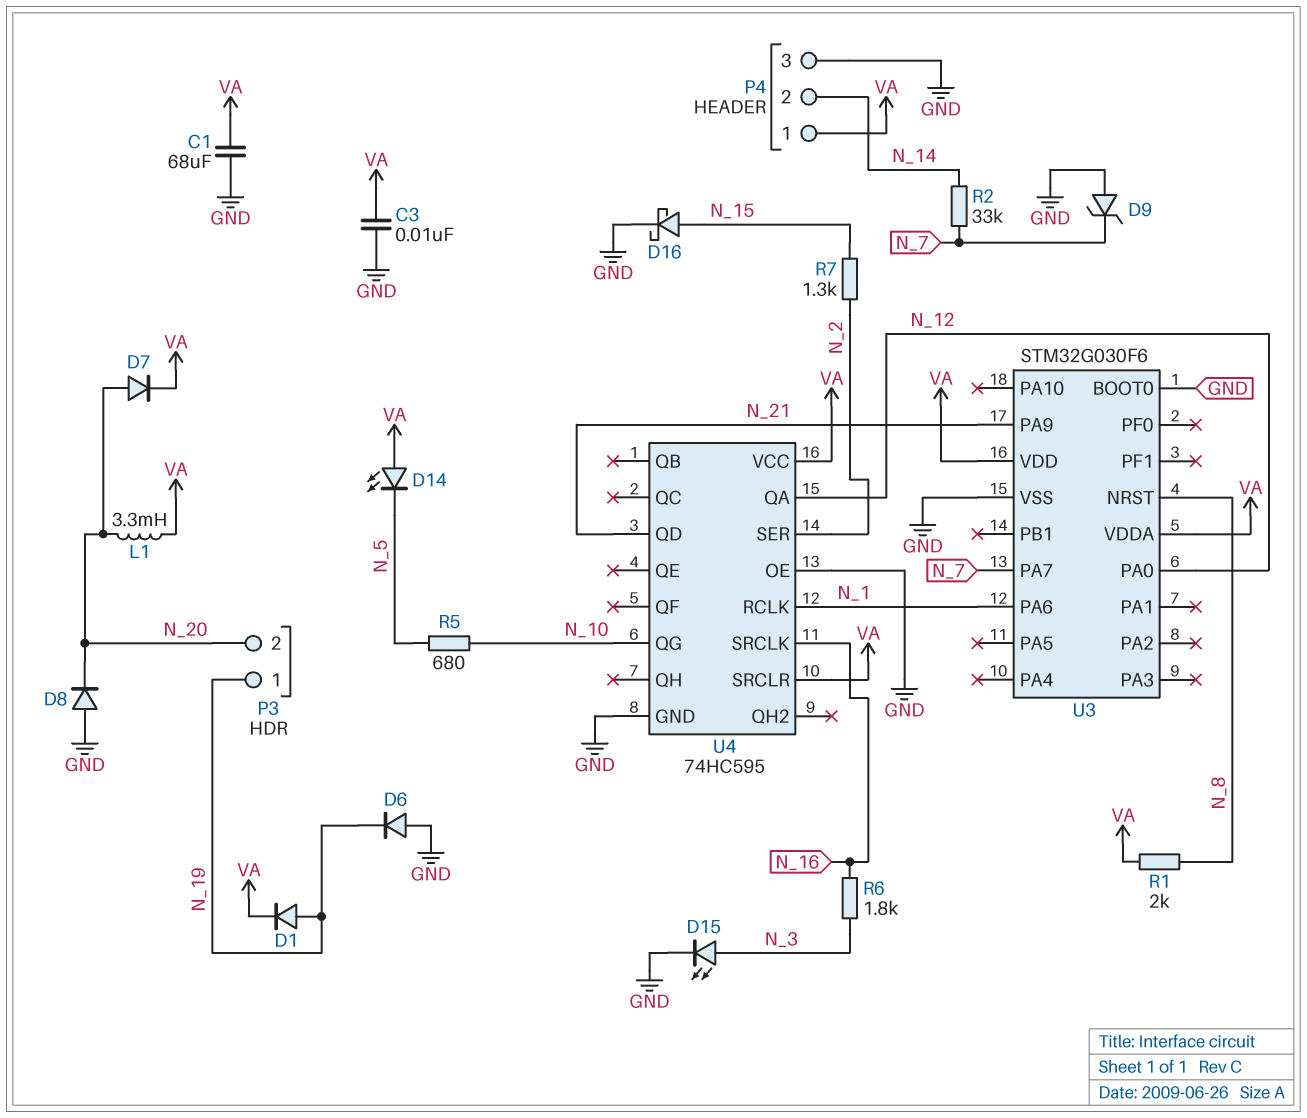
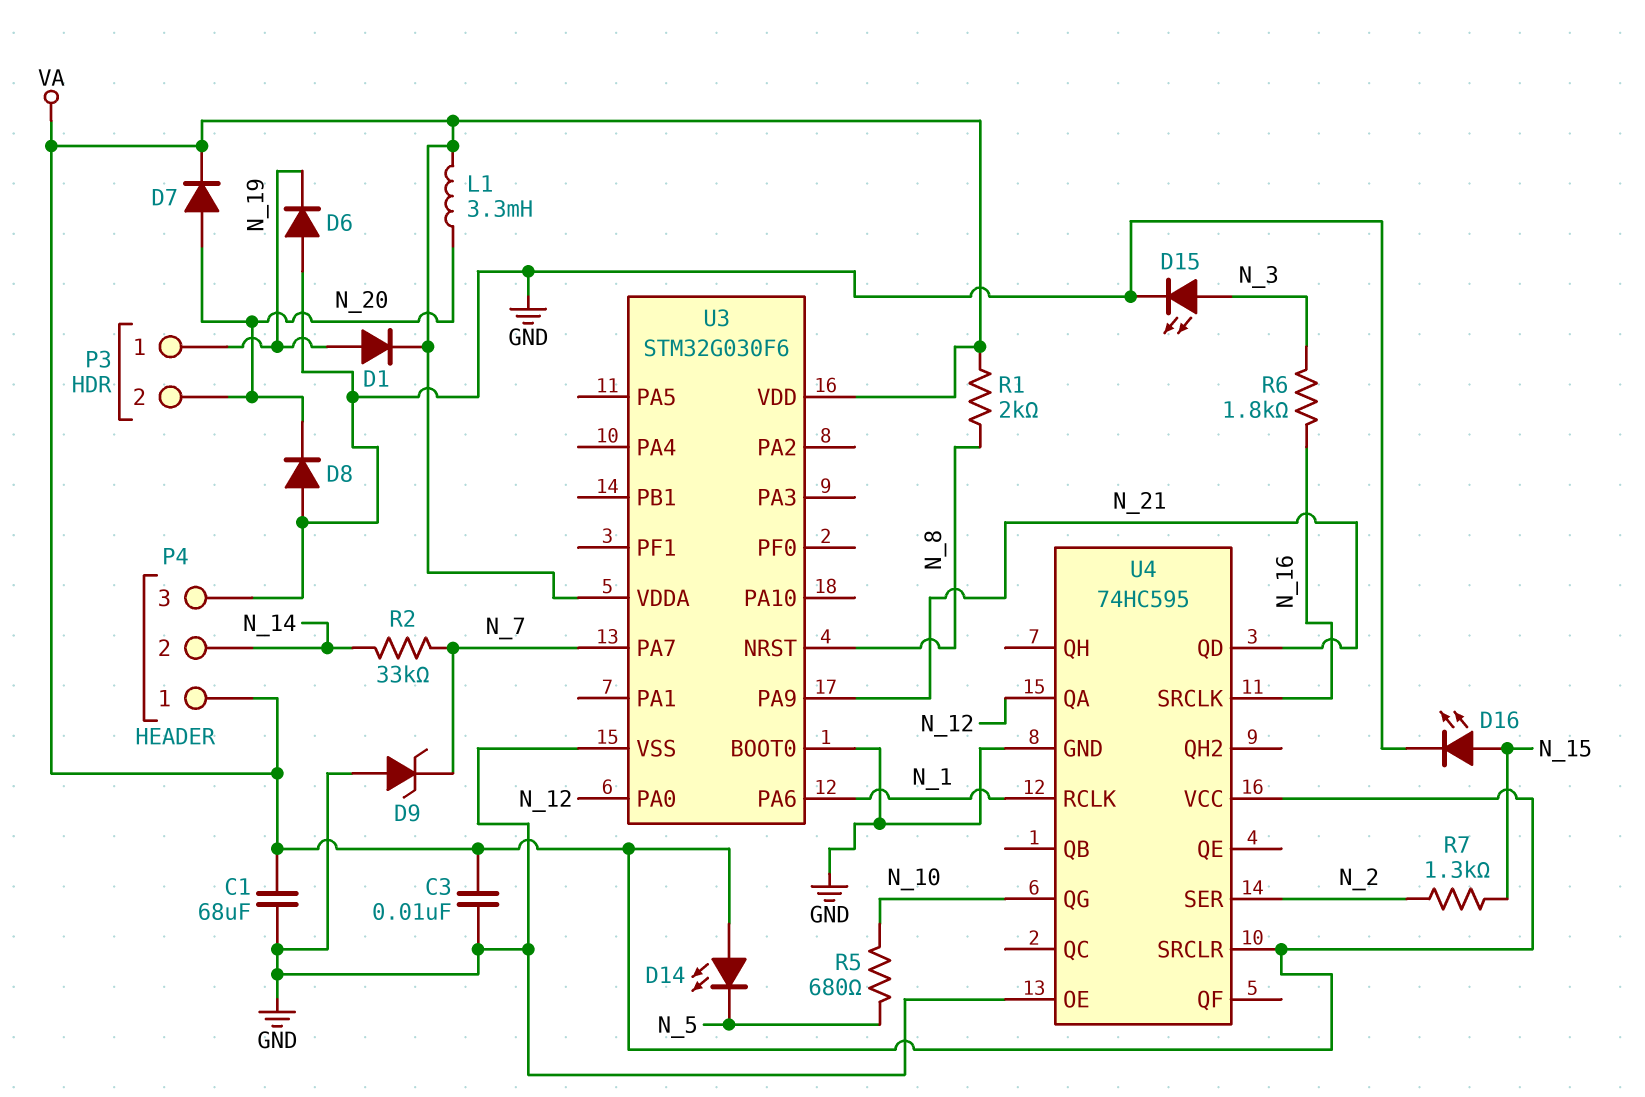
D16: schottky (A N_15, K GND) -> LED (A N_15, K GND)

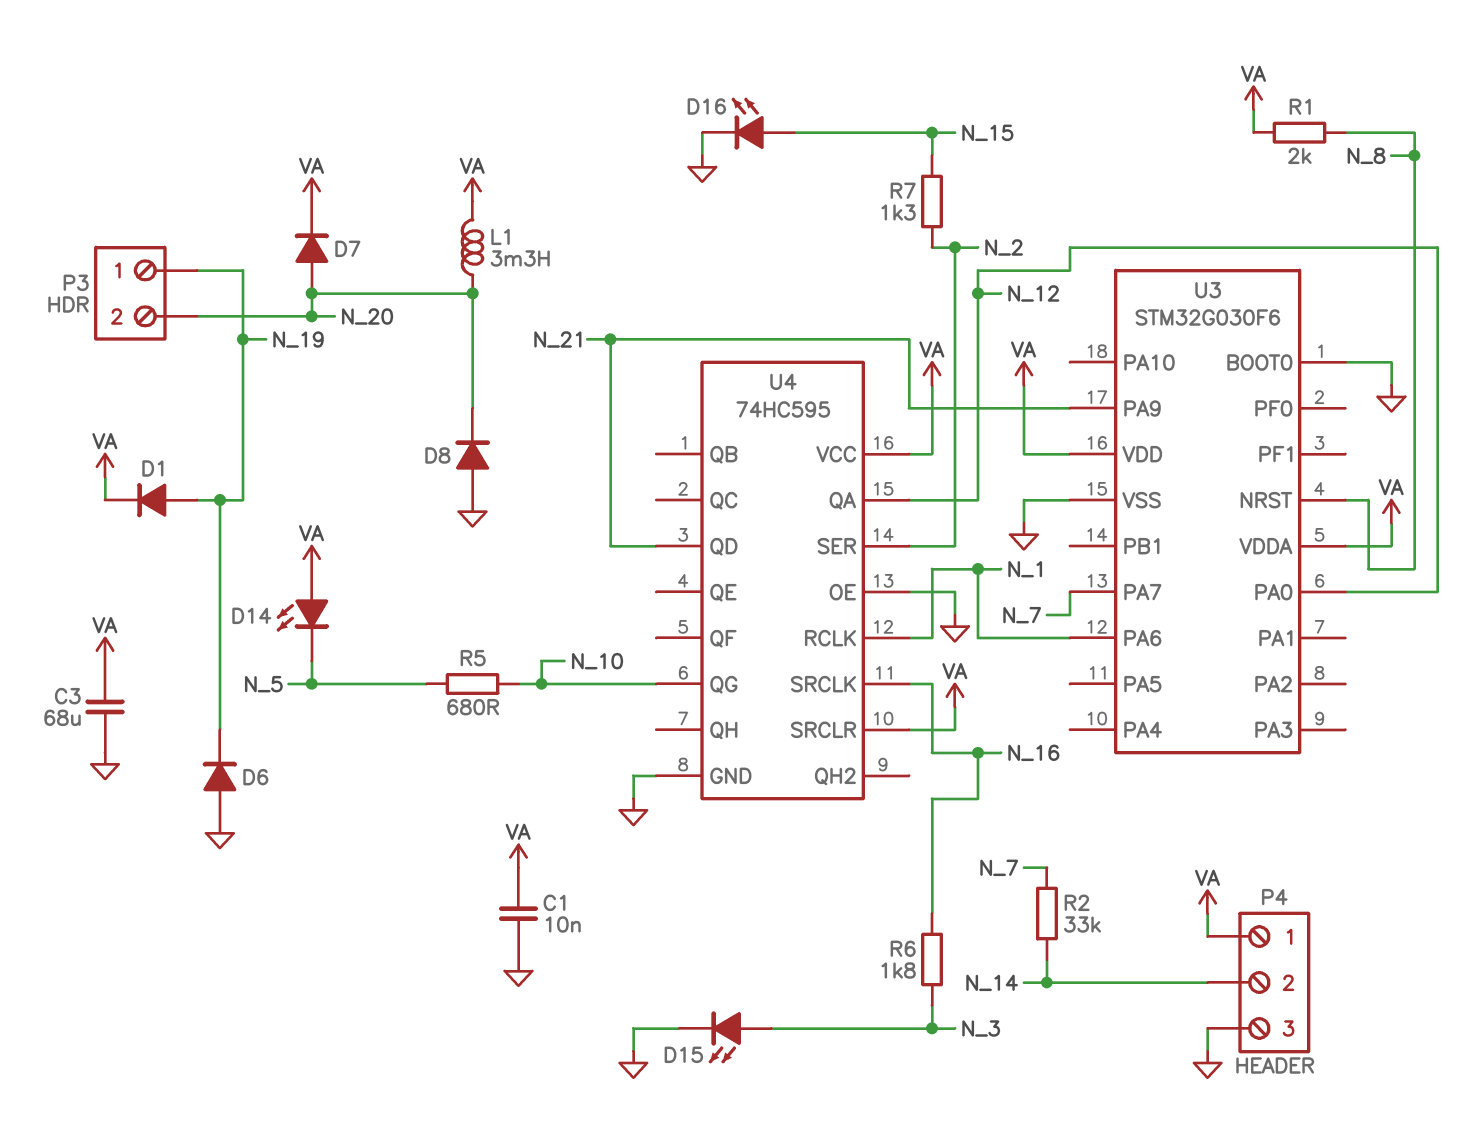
C1: 68uF (GND, VA) -> 10nF (GND, VA)
C3: 10nF (GND, VA) -> 68uF (GND, VA)
D9: zener (A GND, K N_7) -> none

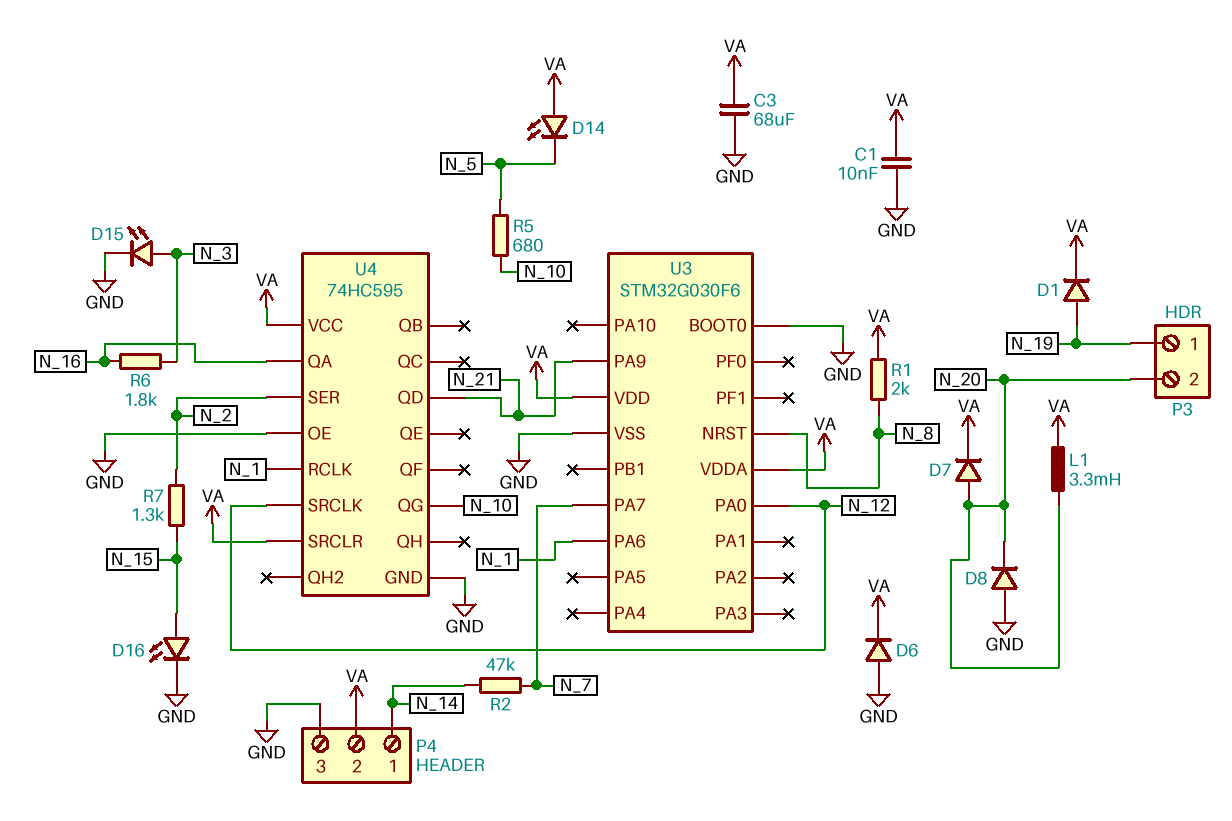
D6: diode (A GND, K N_19) -> diode (A GND, K VA)
P4 pin 1: VA -> N_14
P4 pin 2: N_14 -> VA
R2: 33k (N_7, N_14) -> 47k (N_7, N_14)
U4 pin QA: N_12 -> N_16
U4 pin SRCLK: N_16 -> N_12

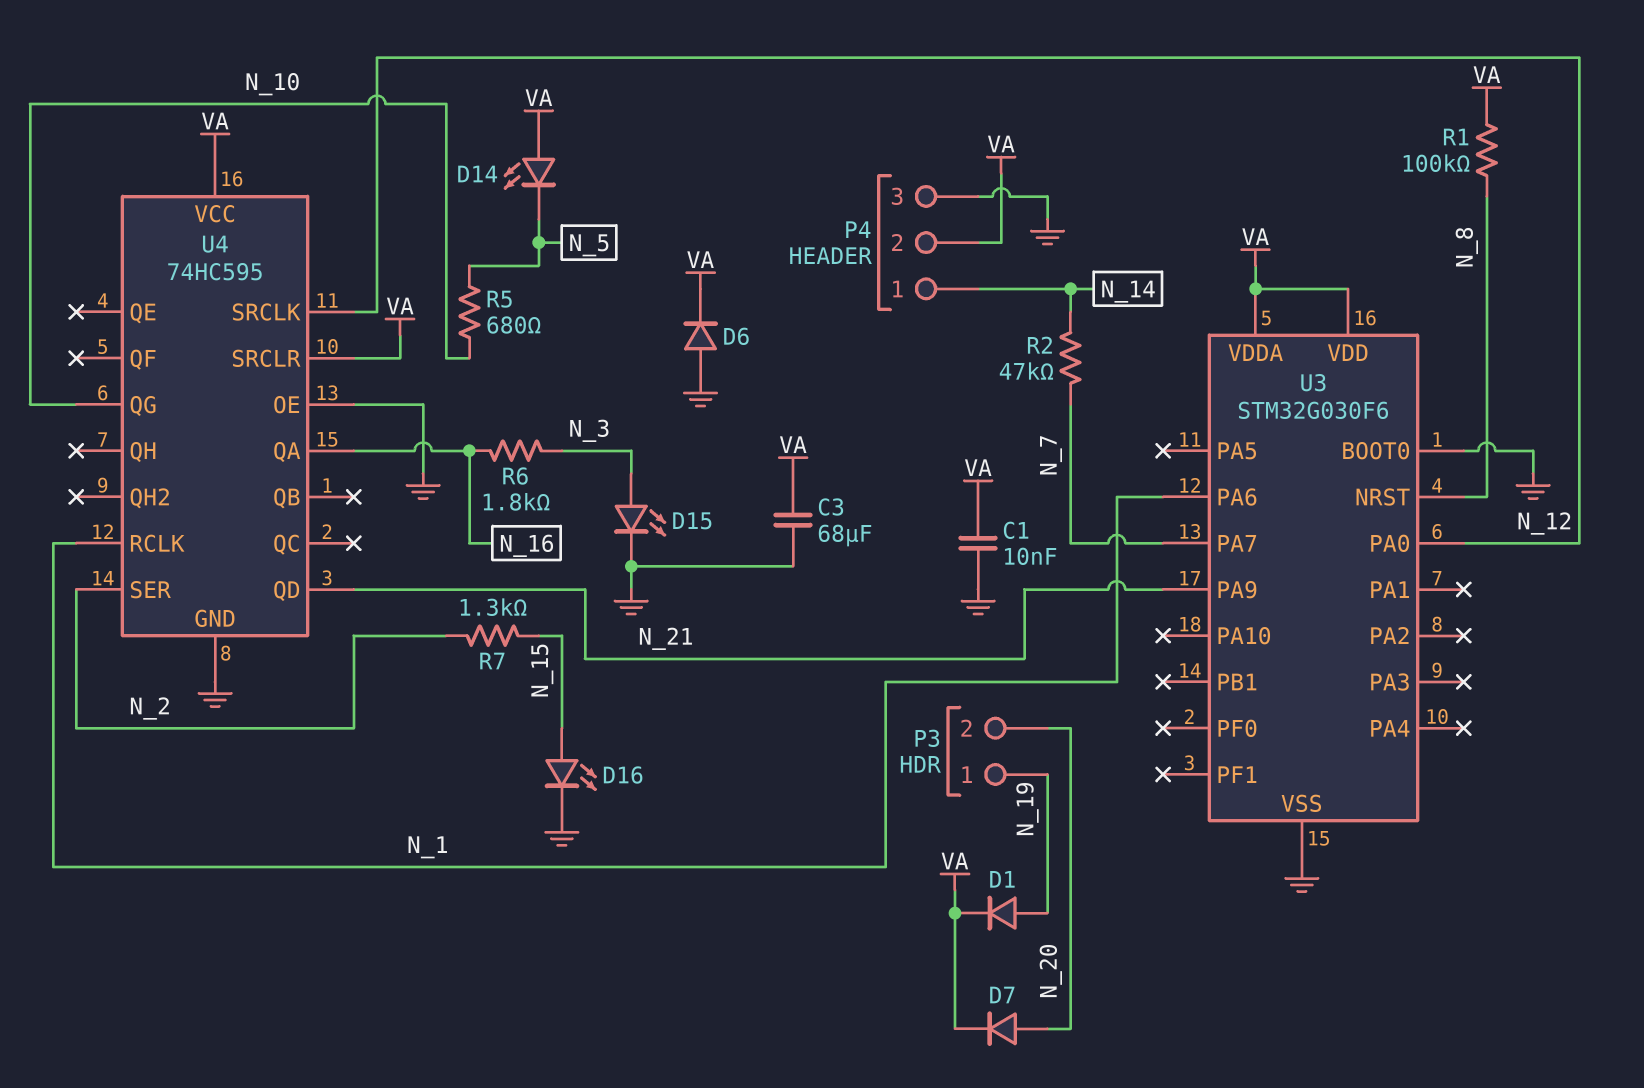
D8: diode (A GND, K N_20) -> none
L1: 3.3mH (N_20, VA) -> none
R1: 2k (N_8, VA) -> 100k (N_8, VA)

